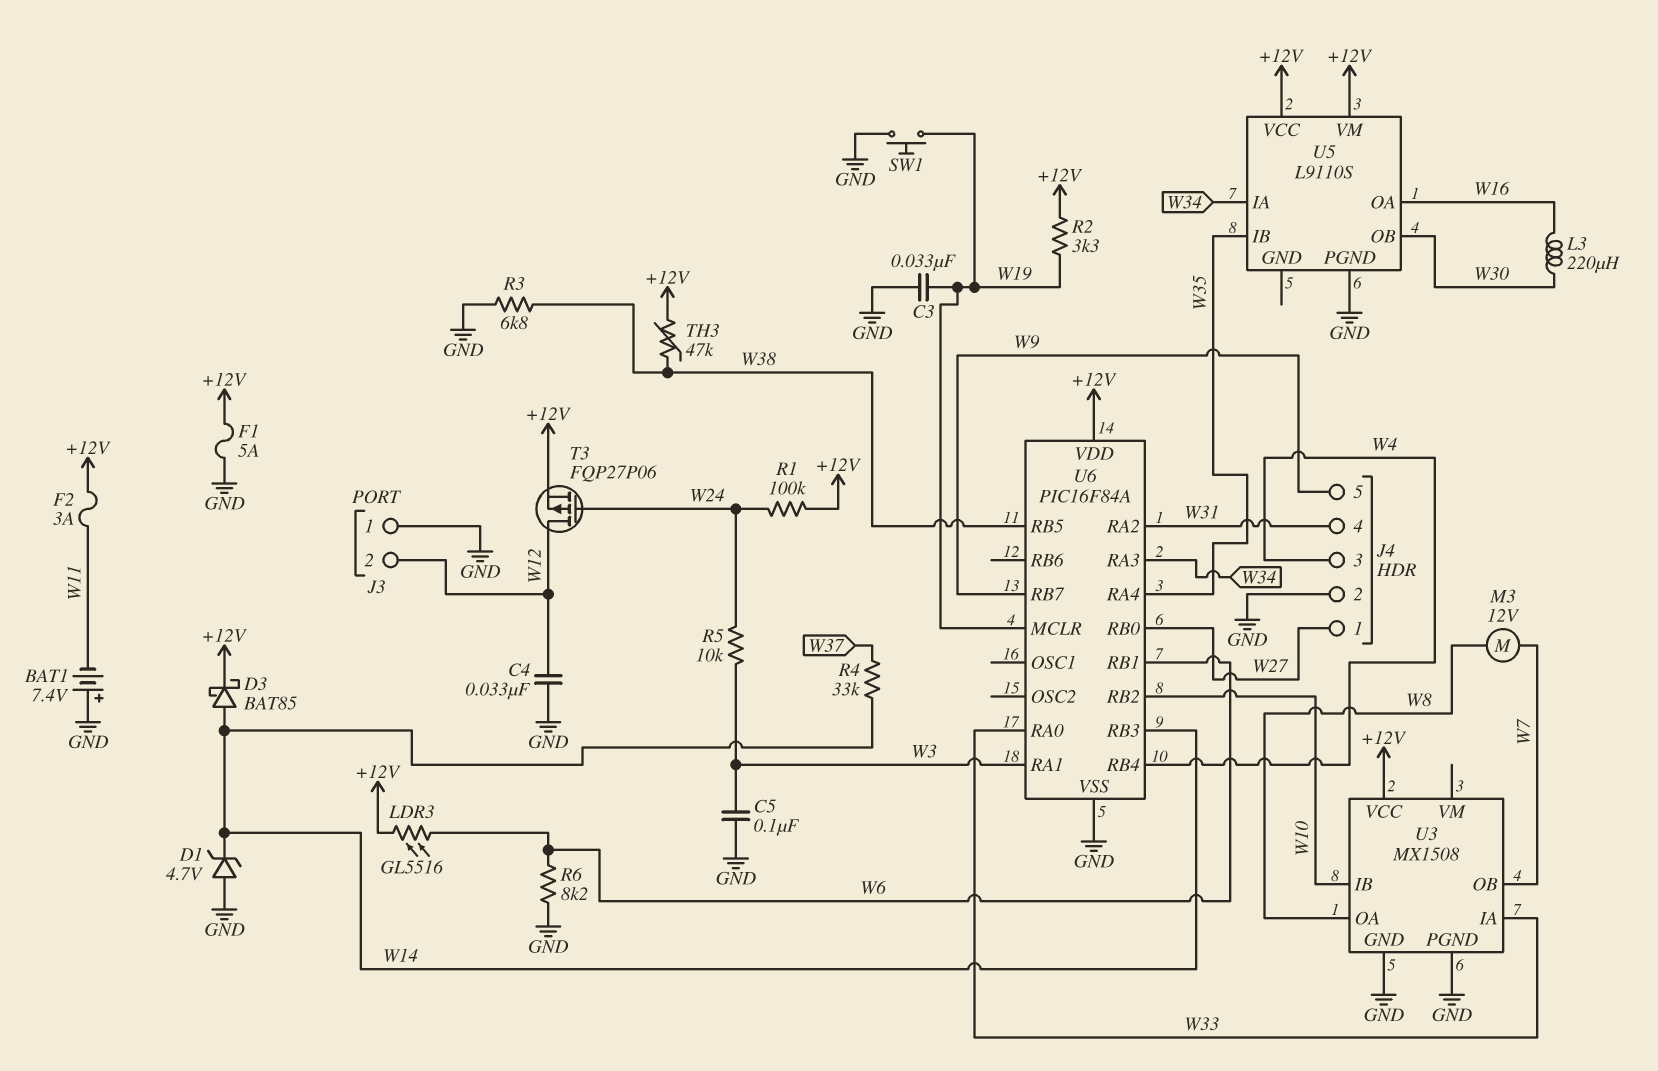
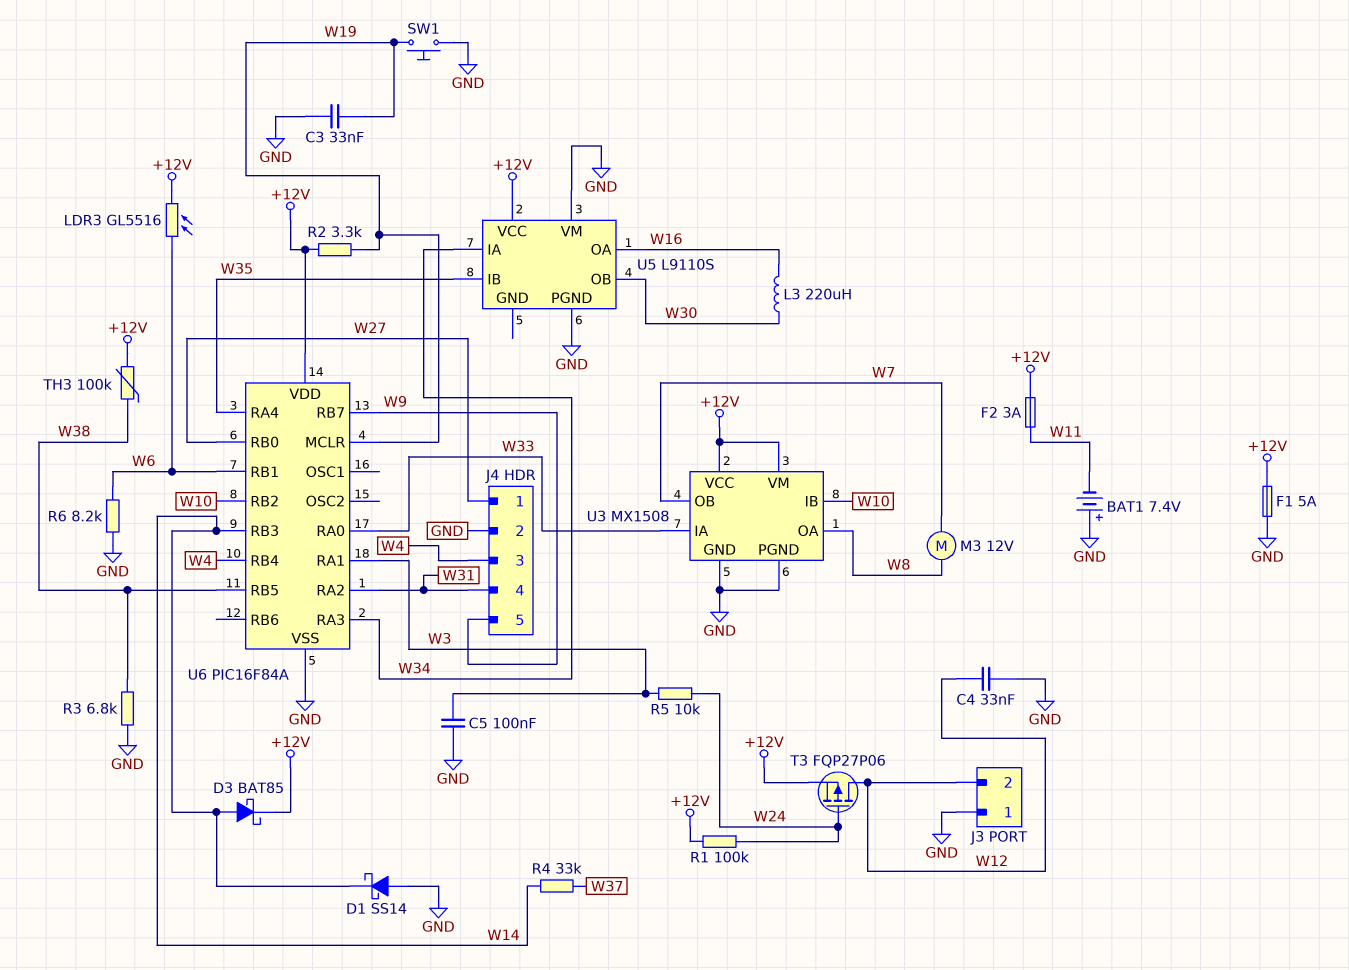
D1: zener 4.7V (A GND, K W14) -> schottky SS14 (A GND, K W14)
TH3: 47k (+12V, W38) -> 100k (+12V, W38)
U3 pin VM: none -> +12V
U5 pin VM: +12V -> GND

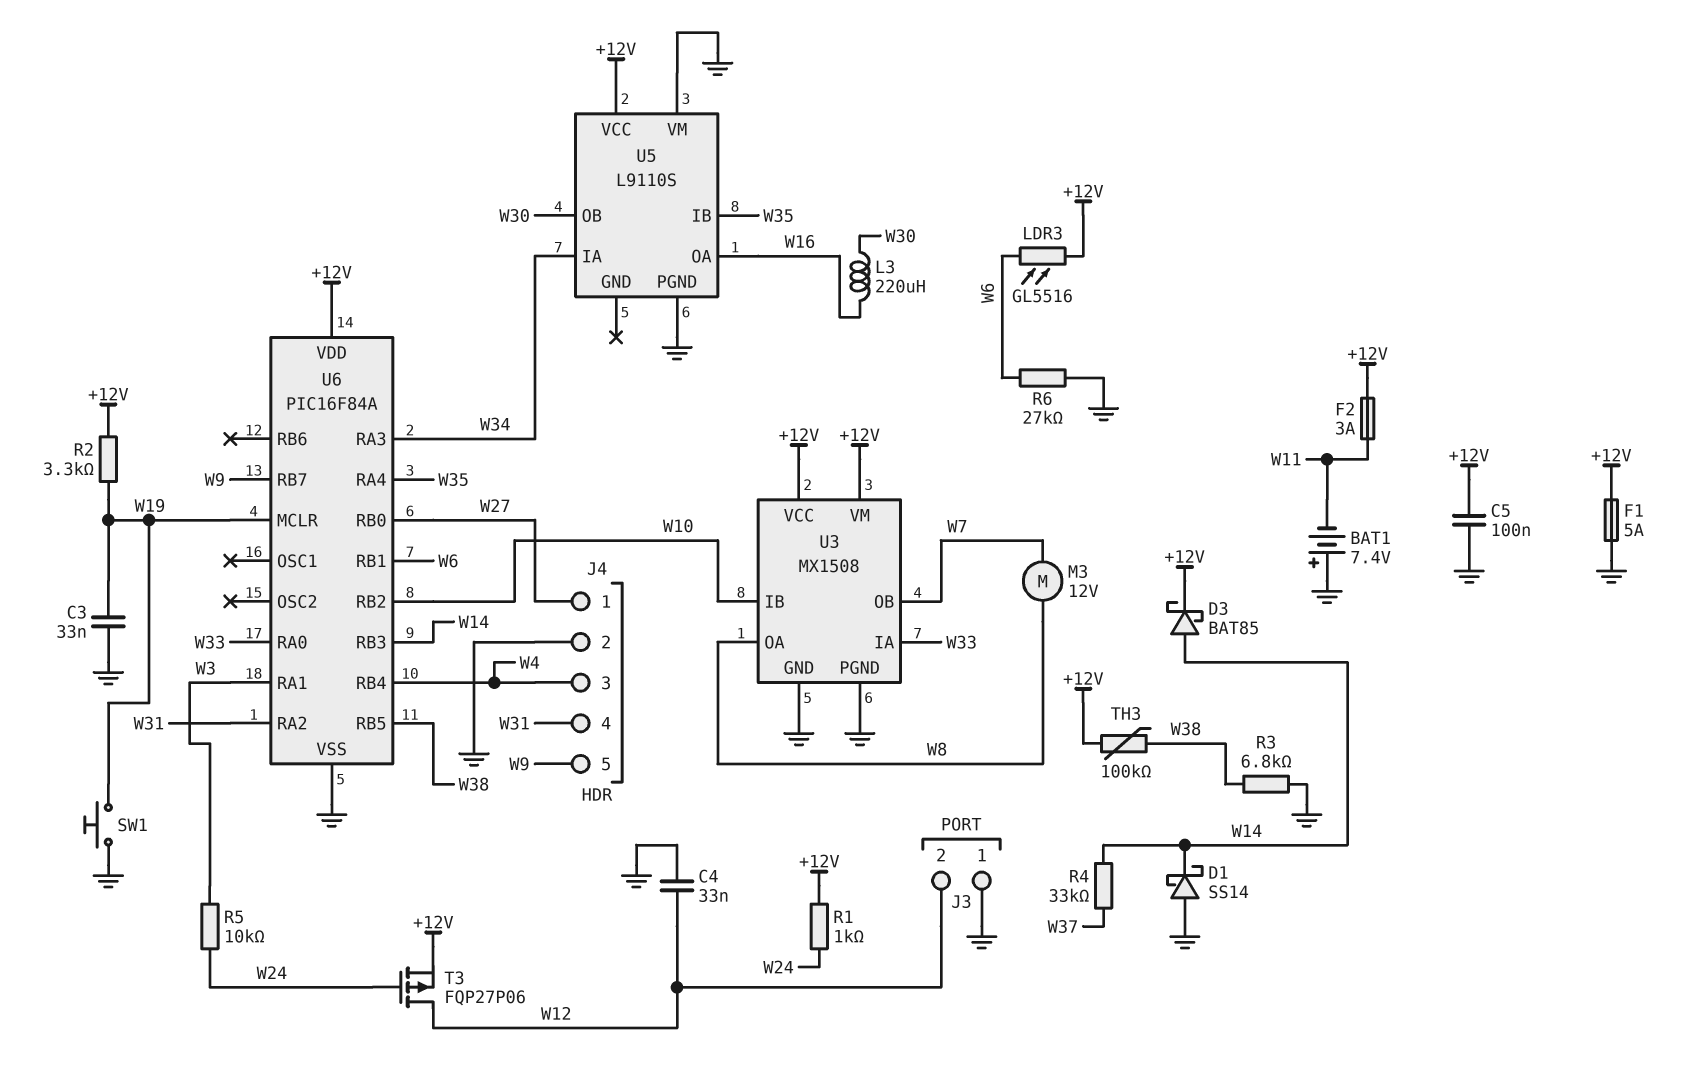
C5: 100nF (GND, W3) -> 100nF (+12V, GND)
R1: 100k (+12V, W24) -> 1k (+12V, W24)
R6: 8.2k (GND, W6) -> 27k (GND, W6)

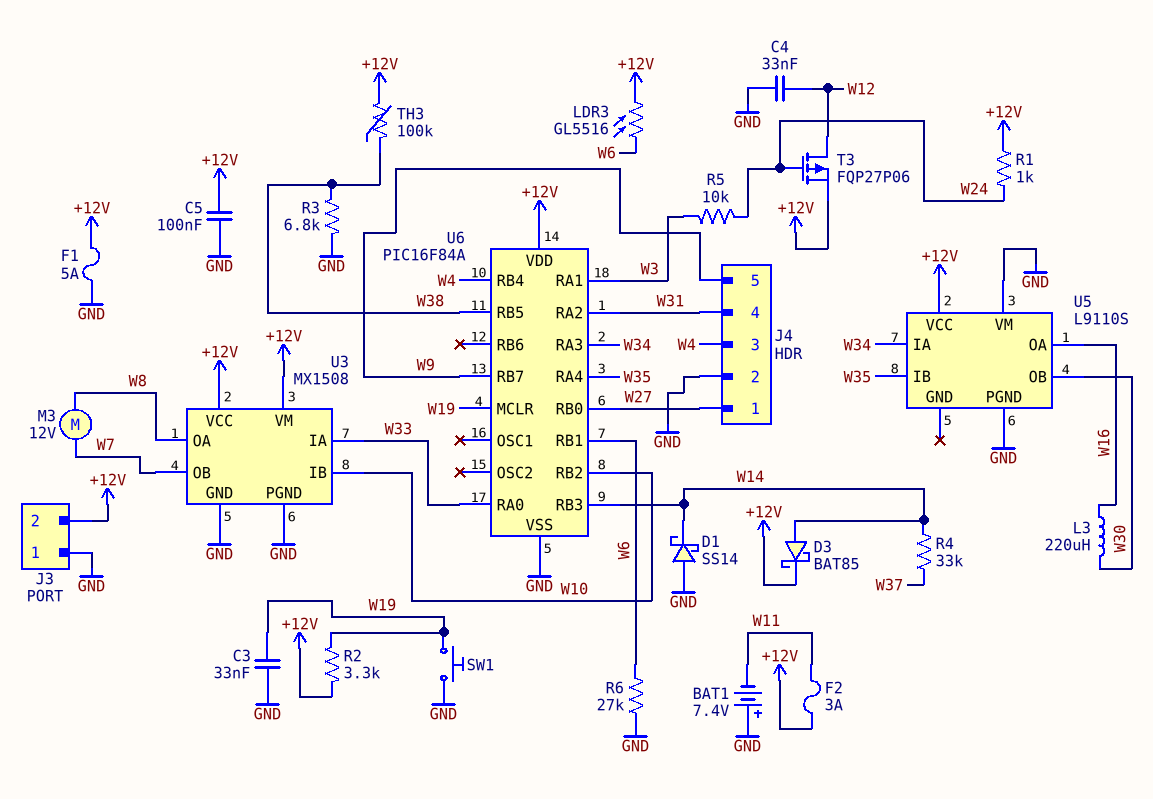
J3 pin 2: W12 -> +12V

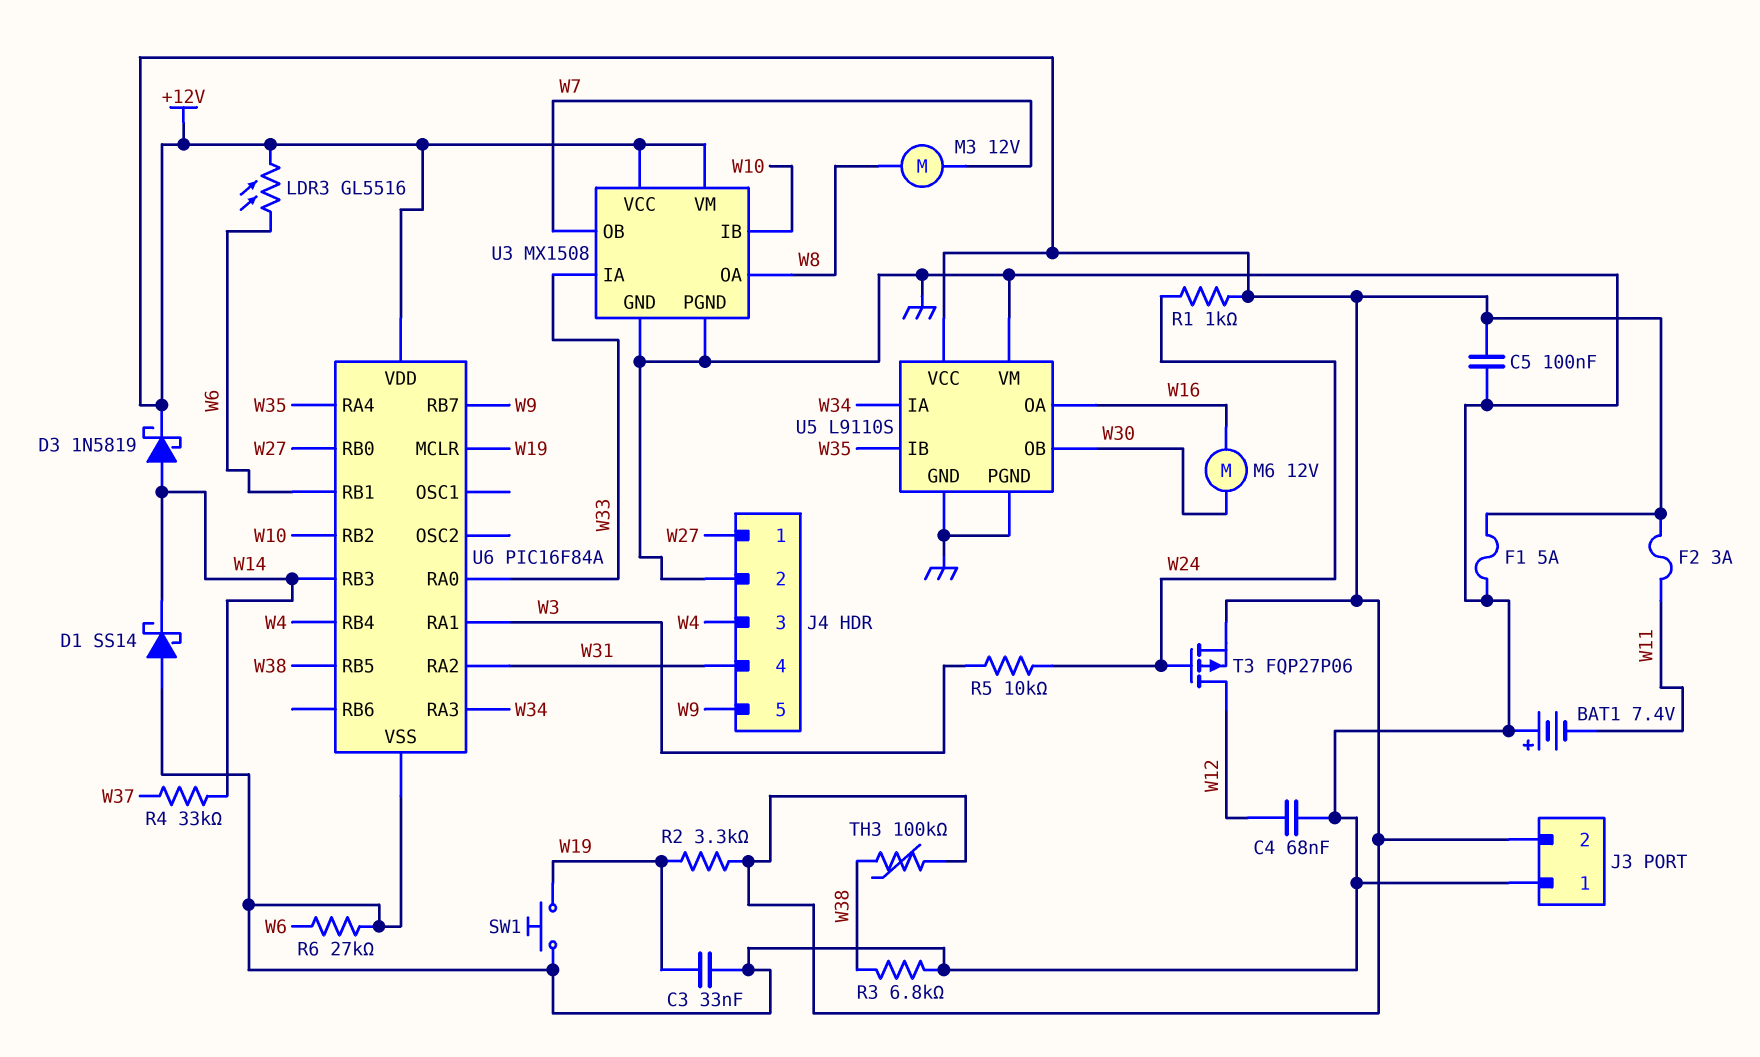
C4: 33nF (GND, W12) -> 68nF (GND, W12)
D3: schottky BAT85 (A W14, K +12V) -> schottky 1N5819 (A W14, K +12V)
L3: 220uH (W16, W30) -> none
M6: none -> motor 12V (W16, W30)
U5 pin GND: none -> GND

